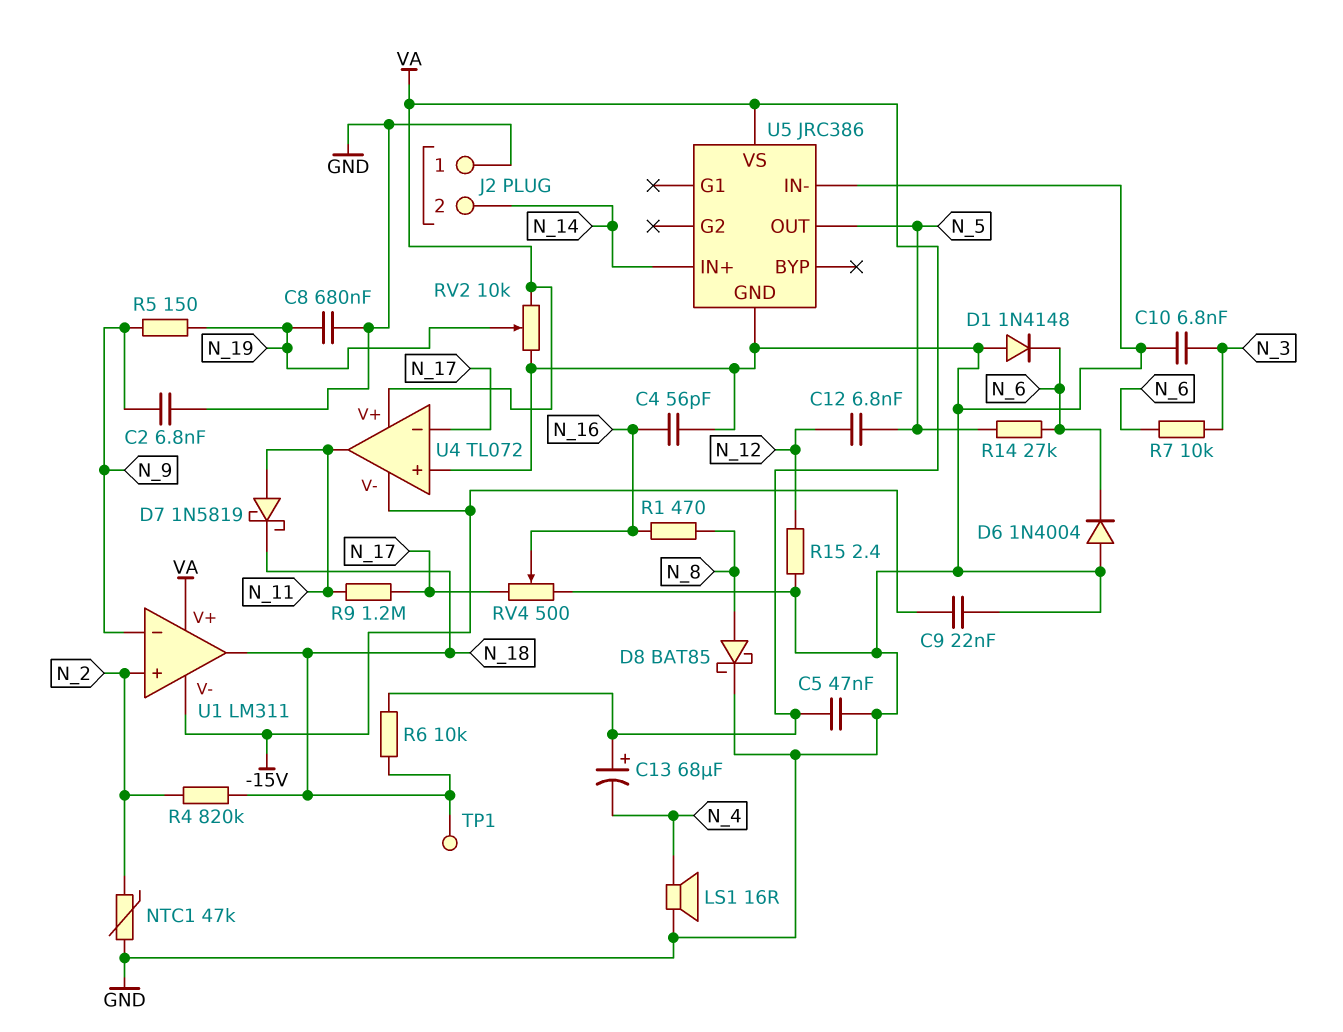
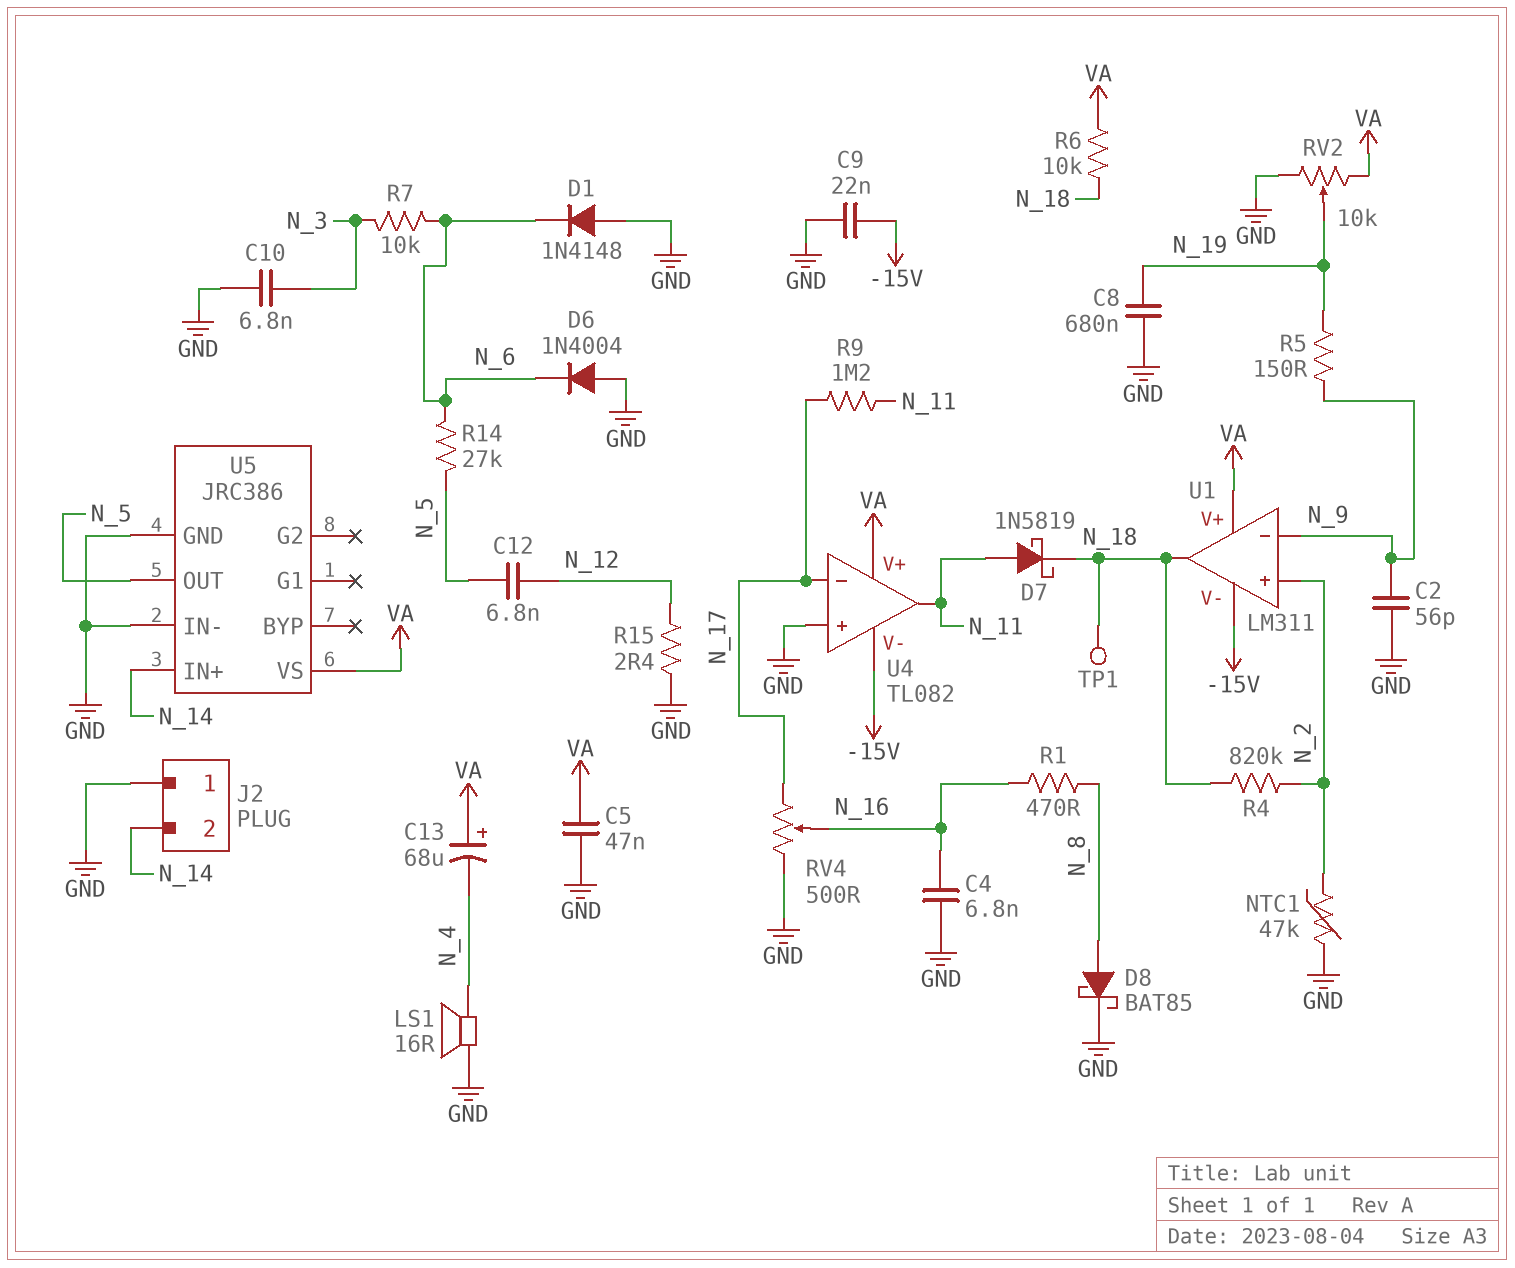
C2: 6.8nF (GND, N_9) -> 56pF (GND, N_9)
C4: 56pF (GND, N_16) -> 6.8nF (GND, N_16)
U4: TL072 -> TL082

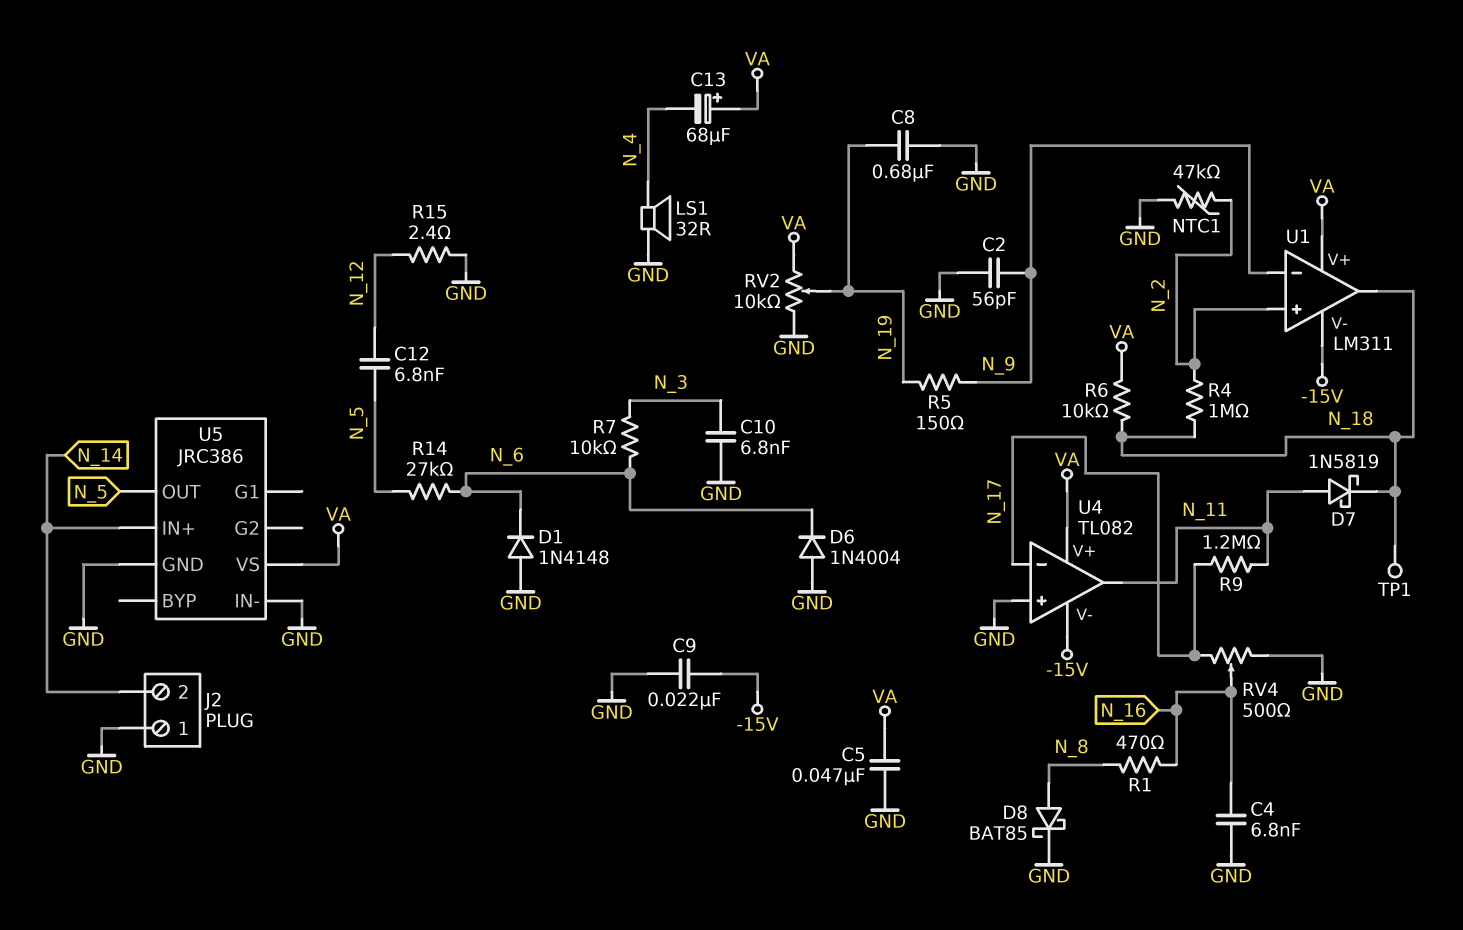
LS1: speaker 16R (GND, N_4) -> speaker 32R (GND, N_4)
R4: 820k (N_2, N_18) -> 1M (N_2, N_18)

